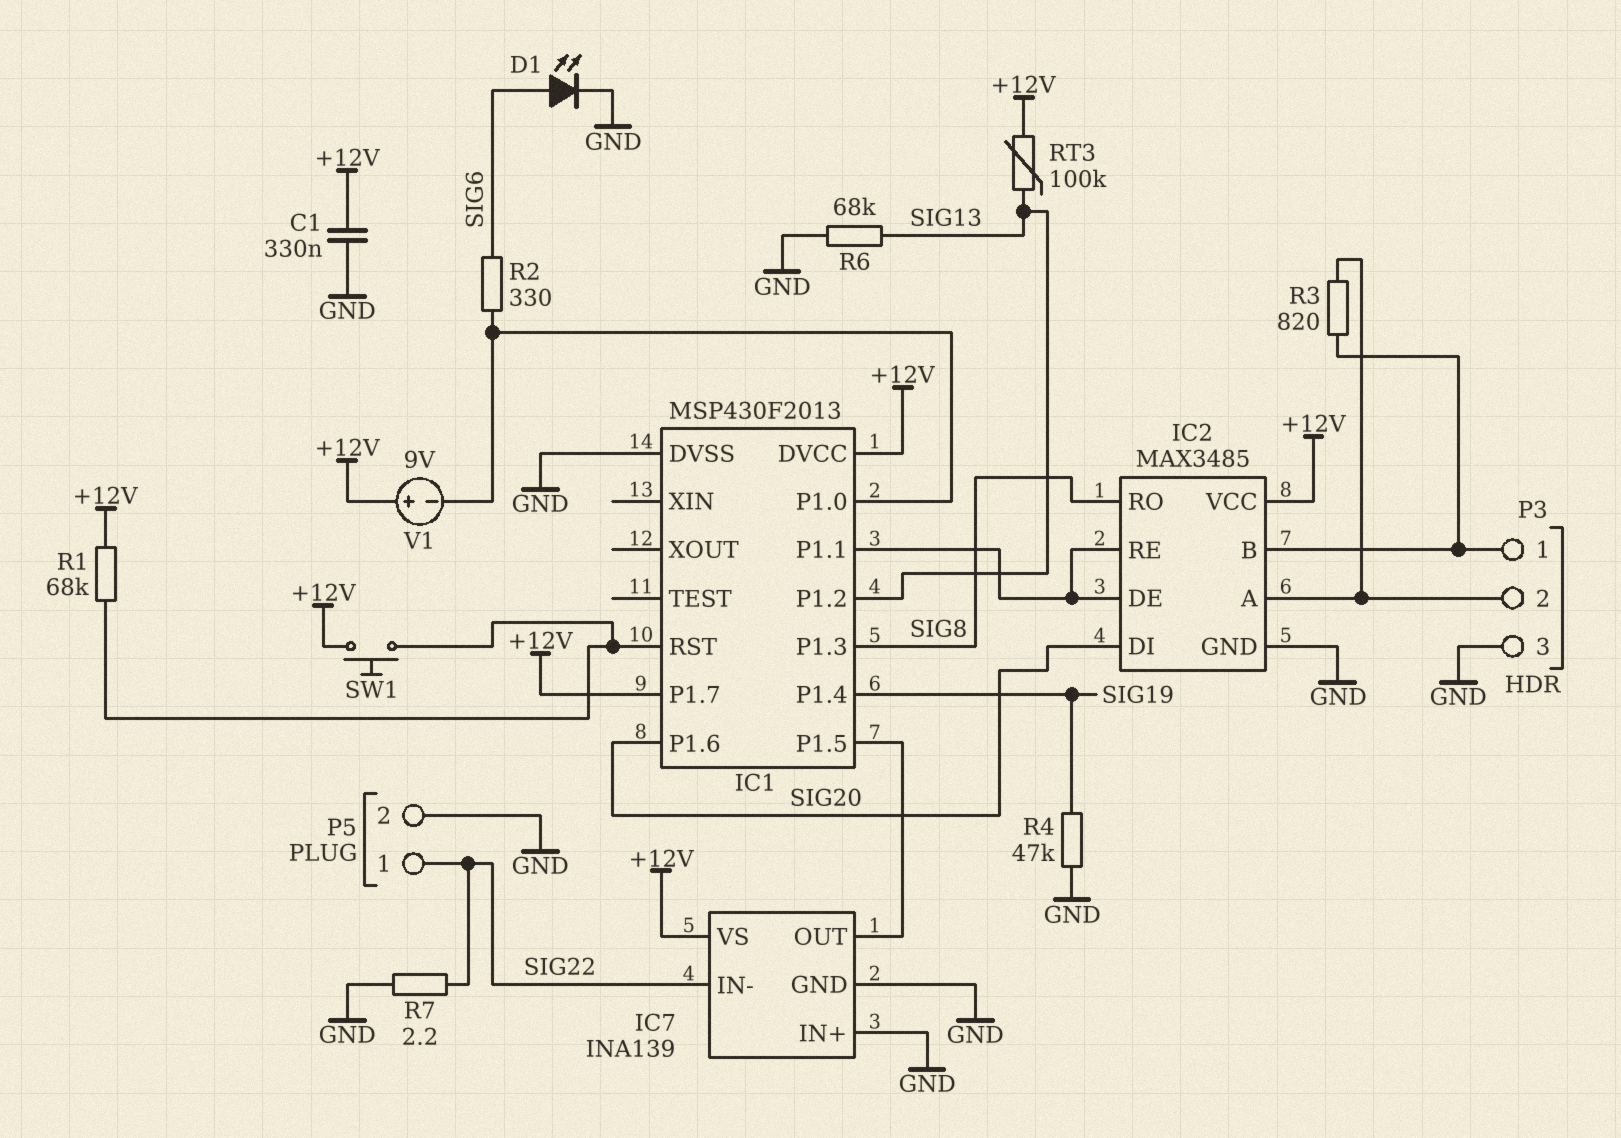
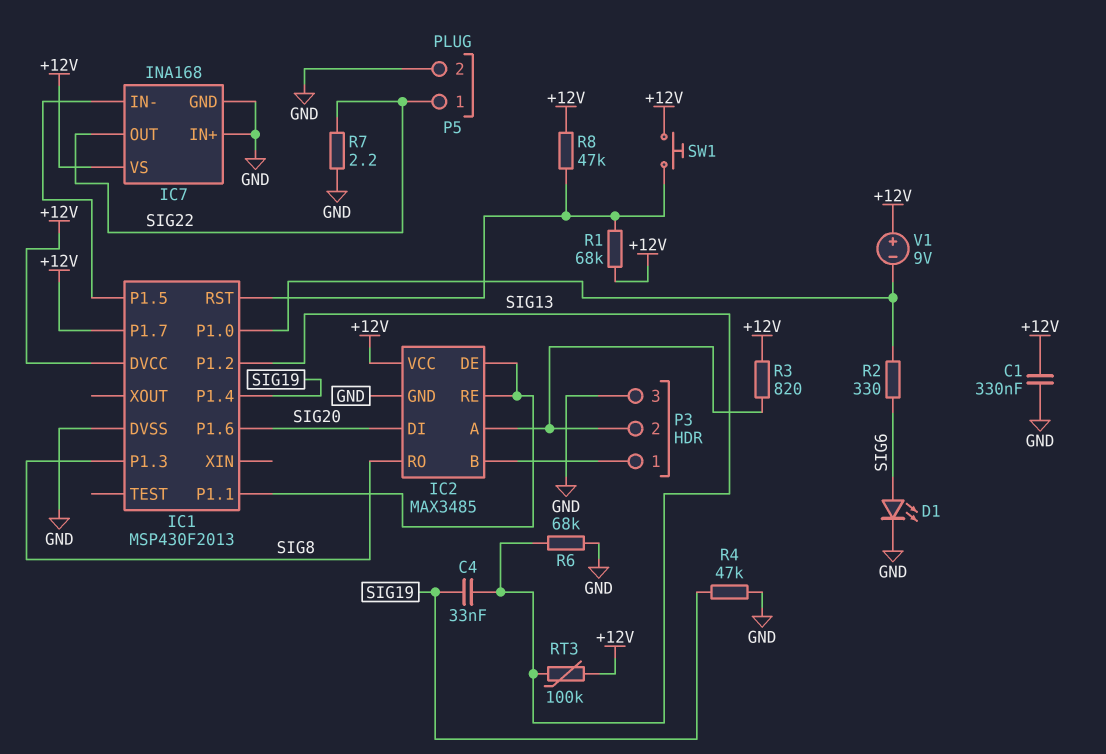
C4: none -> 33nF (SIG13, SIG19)
IC7: INA139 -> INA168
IC7 pin IN-: SIG22 -> IC1/P1.5
IC7 pin OUT: IC1/P1.5 -> SIG22
R3: 820 (IC2/A, IC2/B) -> 820 (+12V, IC2/A)
R8: none -> 47k (+12V, IC1/RST)

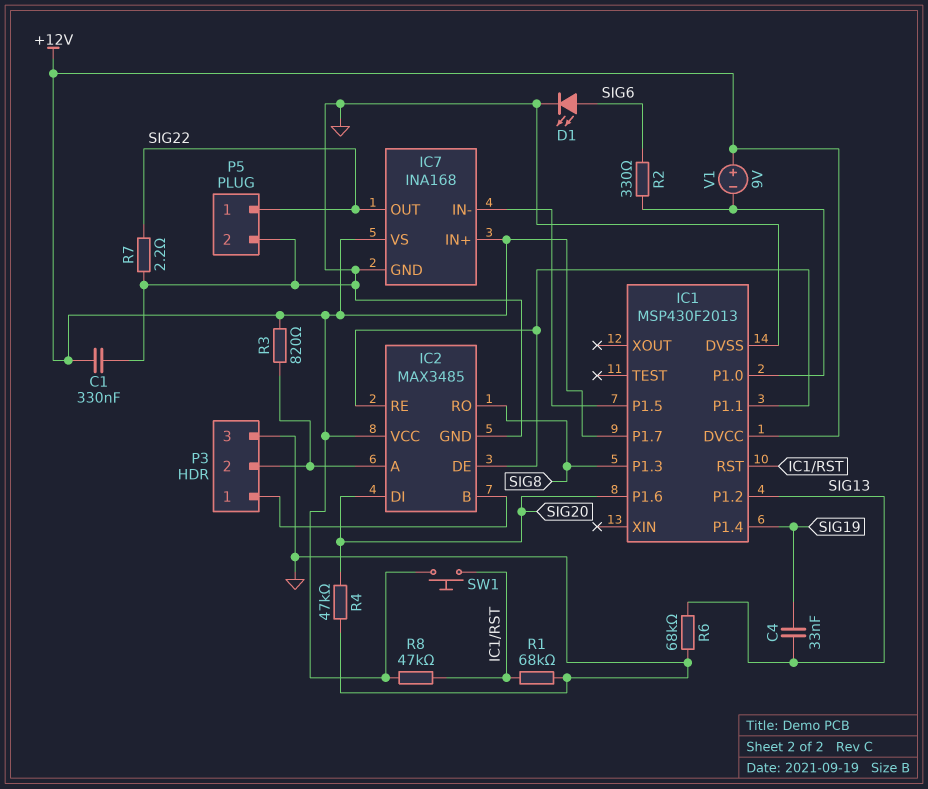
IC7 pin IN+: GND -> +12V
R1: 68k (+12V, IC1/RST) -> 68k (GND, IC1/RST)
R4: 47k (GND, SIG19) -> 47k (GND, SIG20)
RT3: 100k (+12V, SIG13) -> none

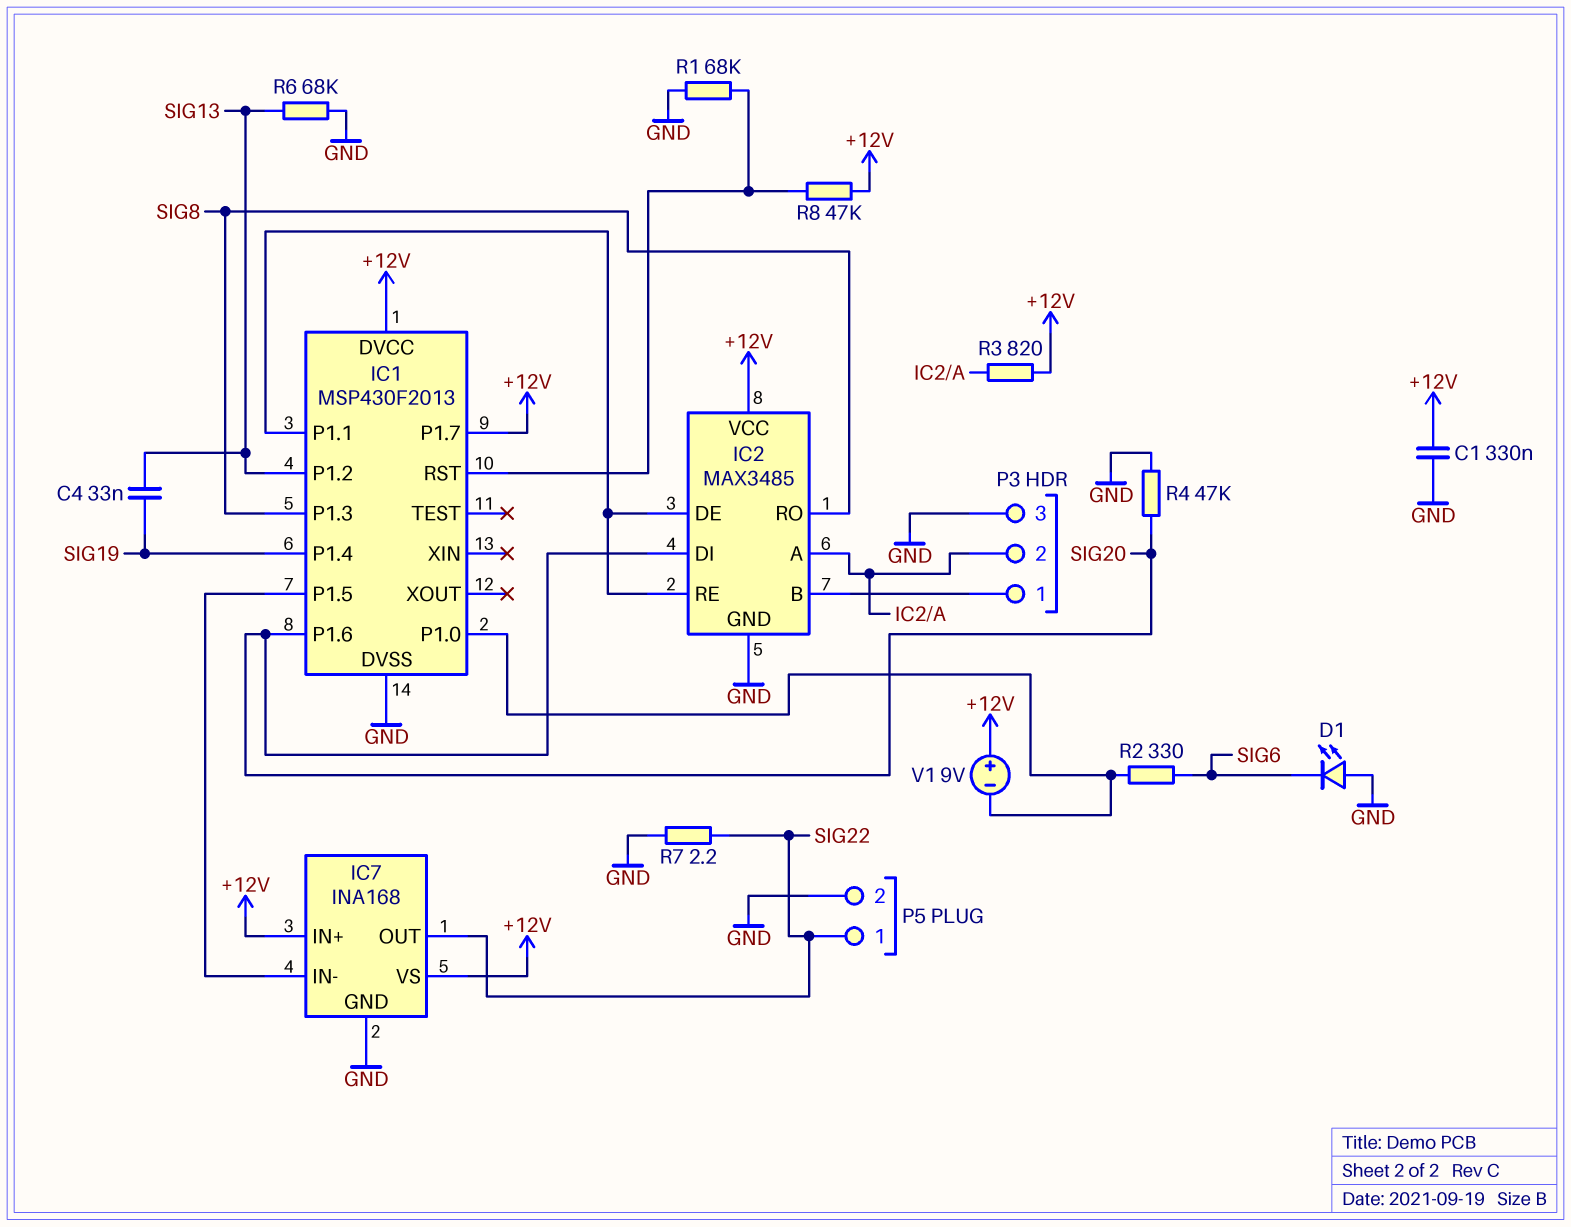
D1: LED (A SIG6, K GND) -> LED (A GND, K SIG6)
SW1: button (+12V, IC1/RST) -> none

